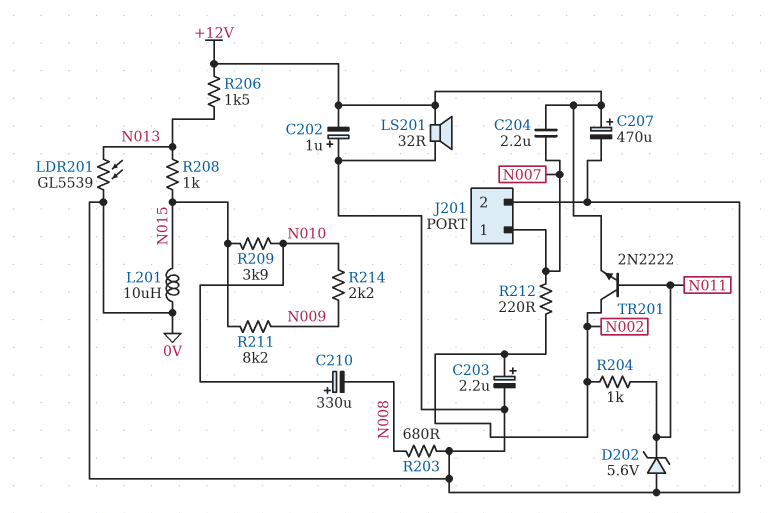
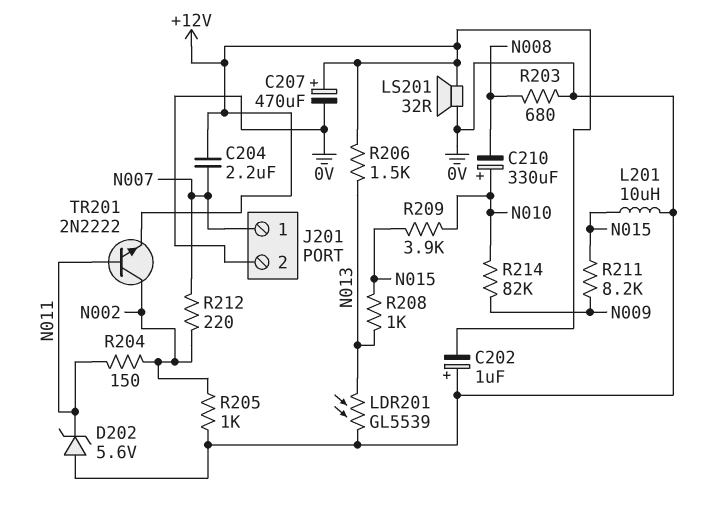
C203: 2.2uF (plus N002, minus 0V) -> none
R204: 1k (N002, N011) -> 150 (N002, N011)
R205: none -> 1k (0V, N002)
R214: 2.2k (N009, N010) -> 82k (N009, N010)

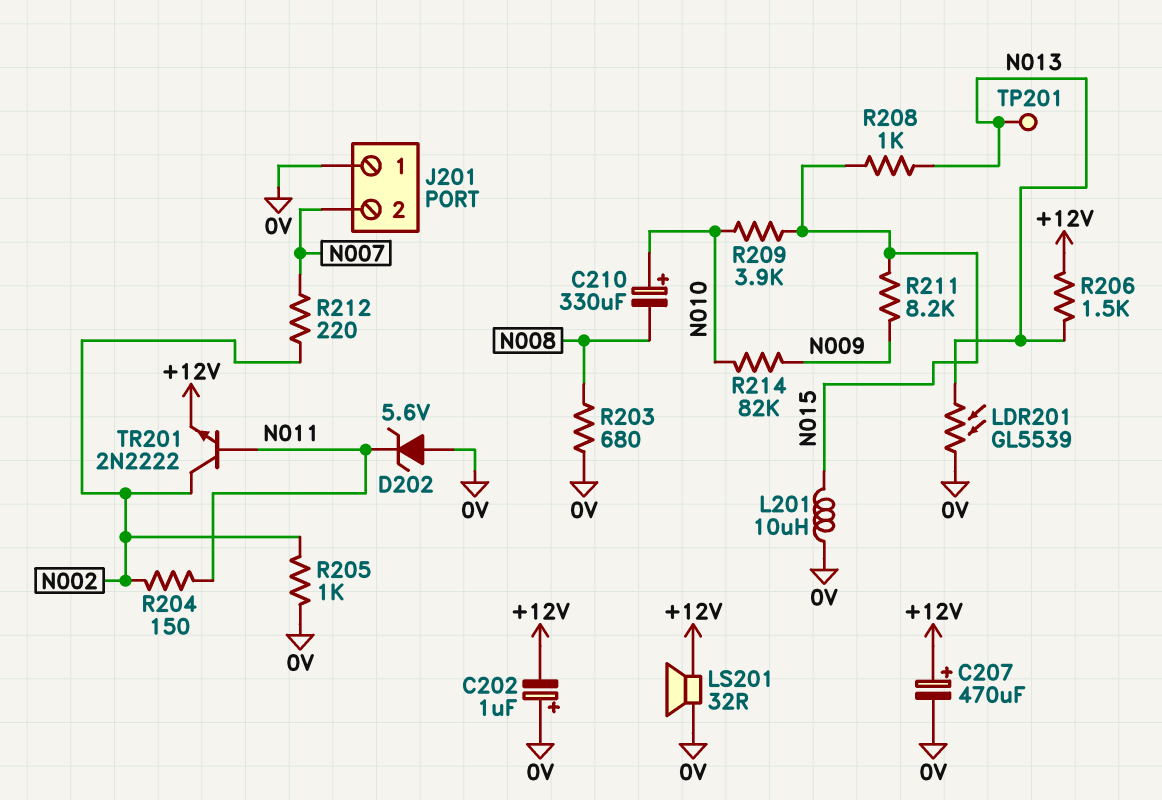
C204: 2.2uF (+12V, N007) -> none
J201 pin 1: N007 -> 0V
J201 pin 2: 0V -> N007
TP201: none -> test point (N013)

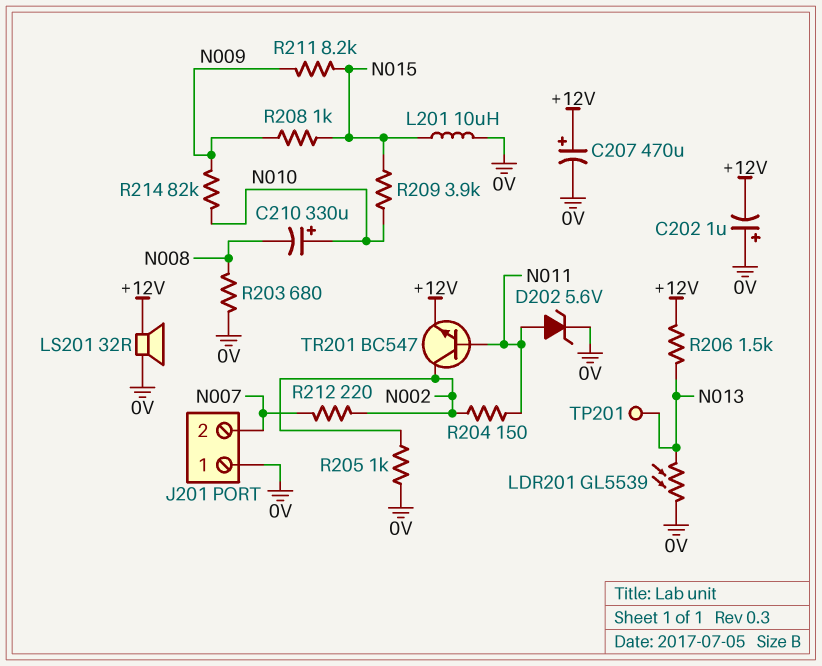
D202: zener 5.6V (A 0V, K N011) -> zener 5.6V (A N011, K 0V)
R208: 1k (N013, N015) -> 1k (N009, N015)
TR201: NPN 2N2222 (B N011, C N002, E +12V) -> NPN BC547 (B N011, C N002, E +12V)

